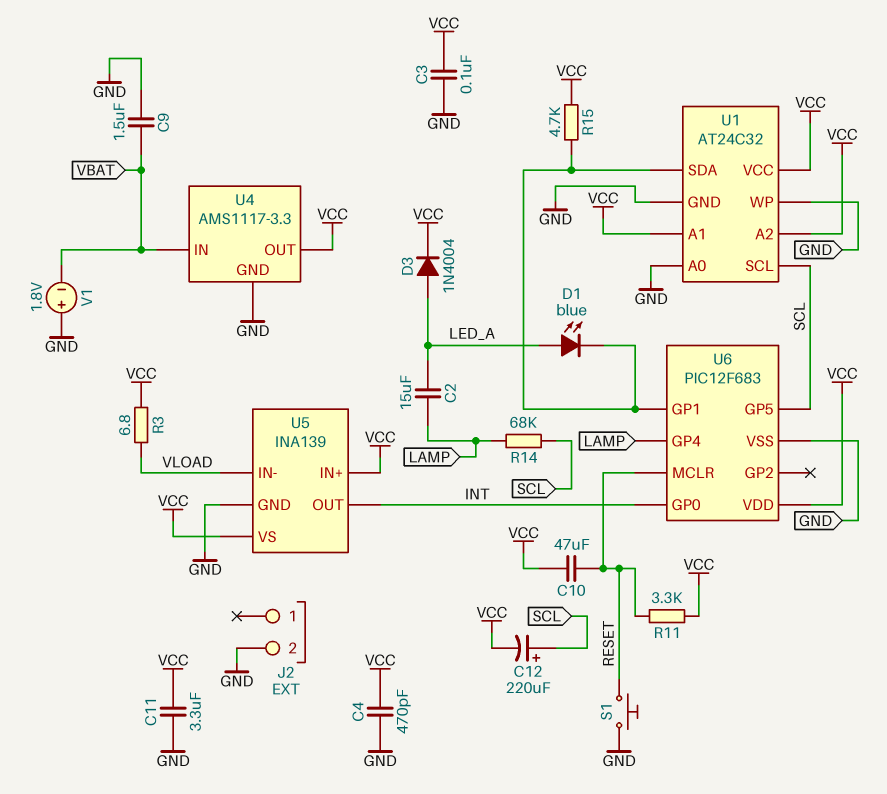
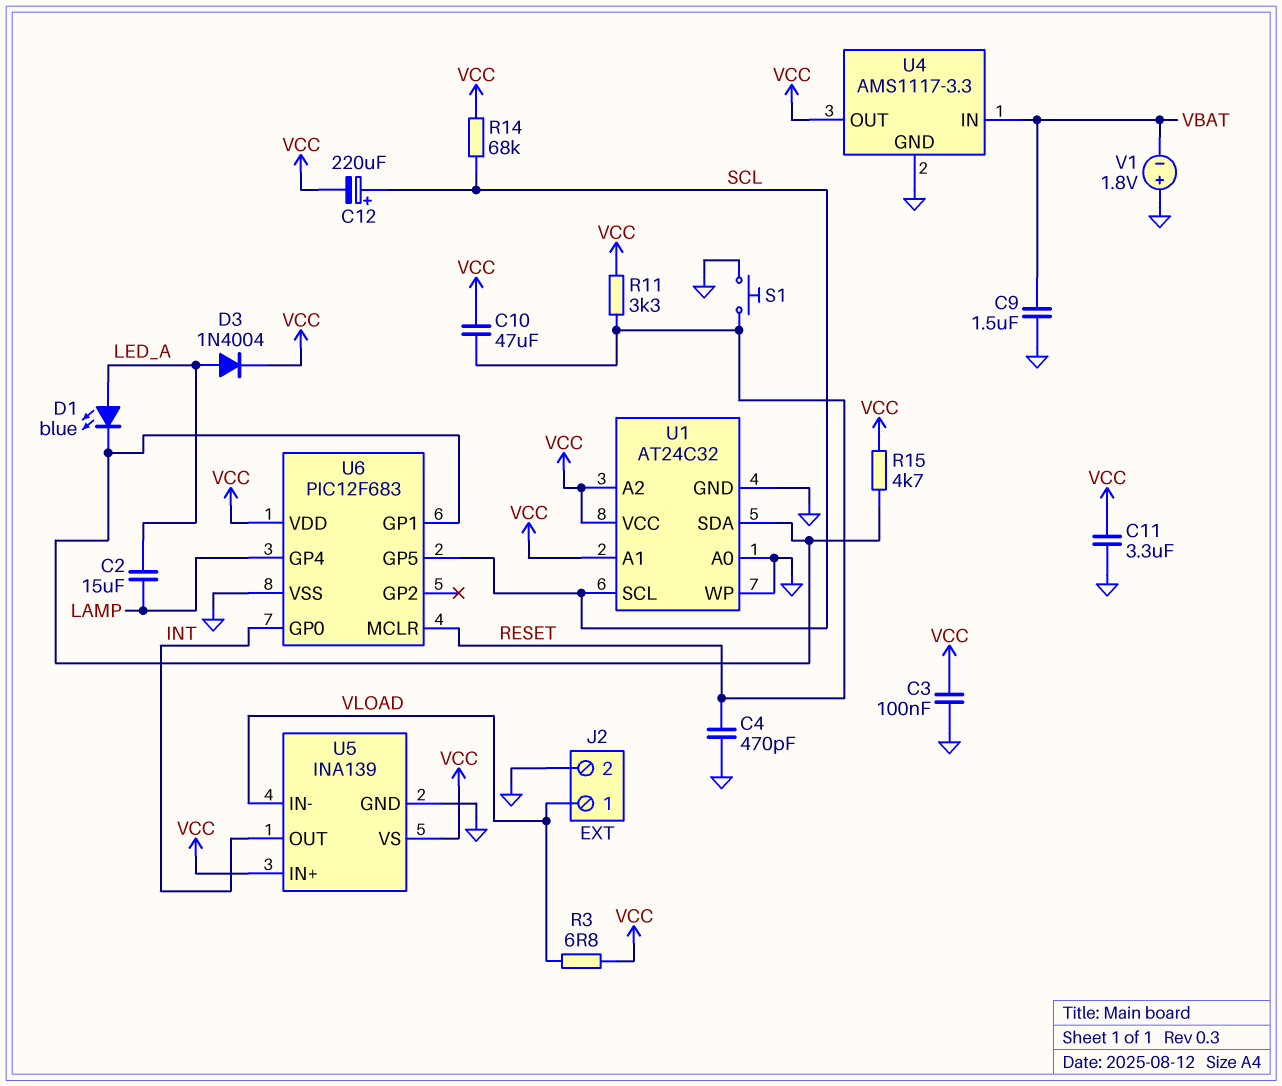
C4: 470pF (GND, VCC) -> 470pF (GND, RESET)
J2 pin 1: none -> VLOAD
R14: 68k (LAMP, SCL) -> 68k (SCL, VCC)

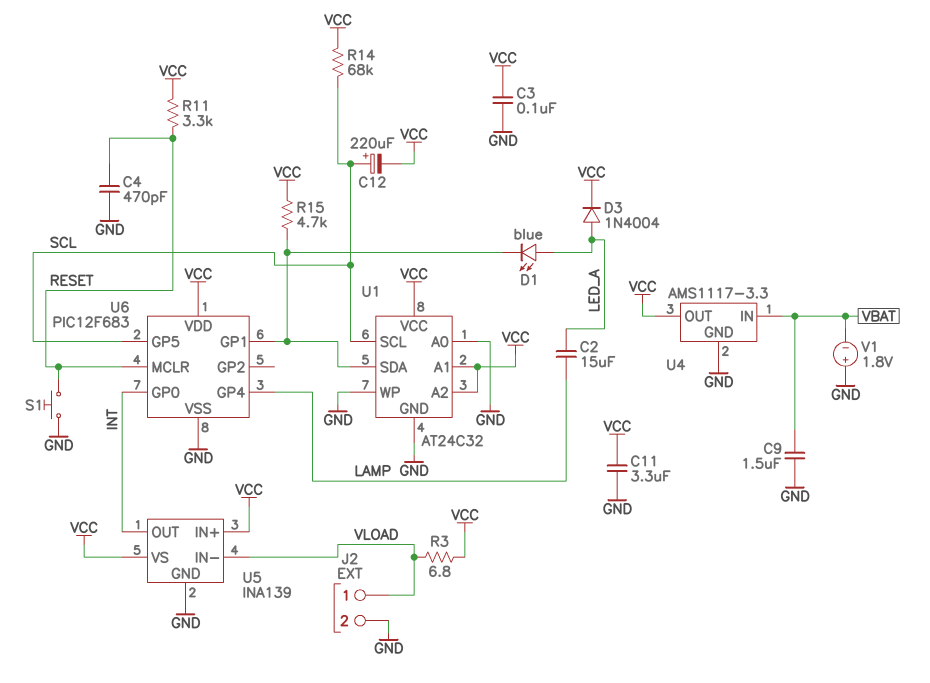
C10: 47uF (RESET, VCC) -> none

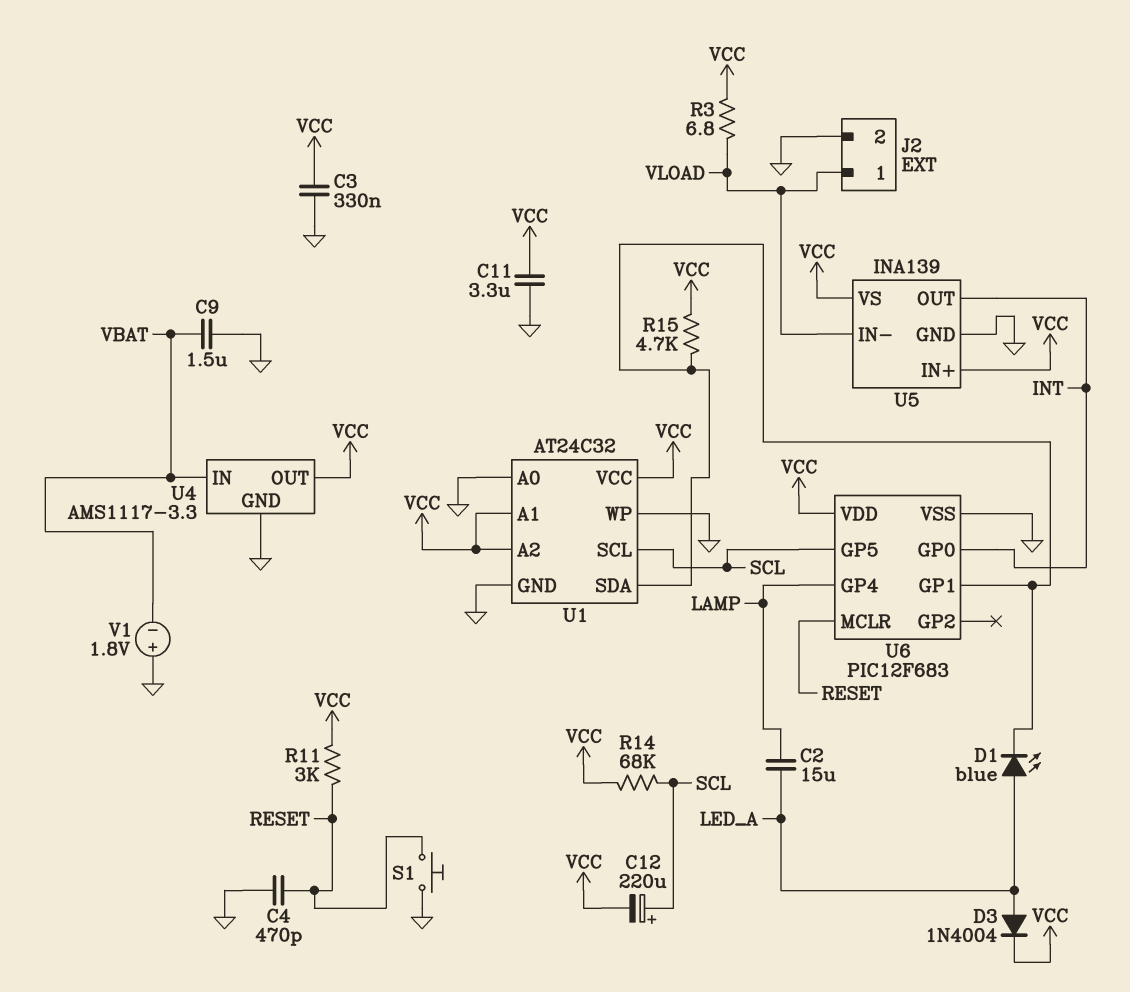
C3: 100nF (GND, VCC) -> 330nF (GND, VCC)
R11: 3.3k (RESET, VCC) -> 3k (RESET, VCC)

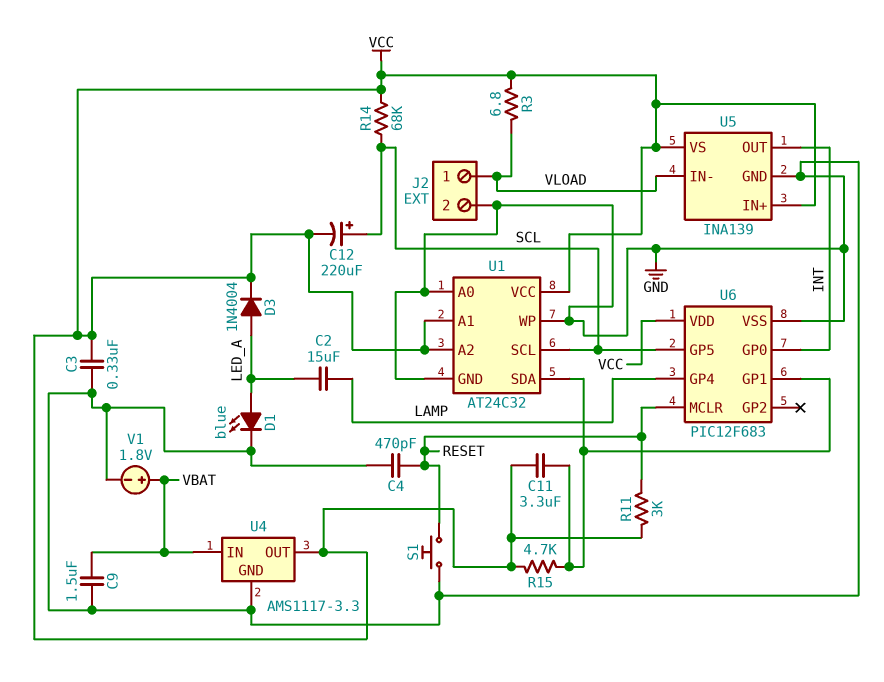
C11: 3.3uF (GND, VCC) -> 3.3uF (U1/SDA, VCC)
D1: LED blue (A LED_A, K U1/SDA) -> LED blue (A LED_A, K GND)
V1: 1.8V (plus GND, minus VBAT) -> 1.8V (plus VBAT, minus GND)

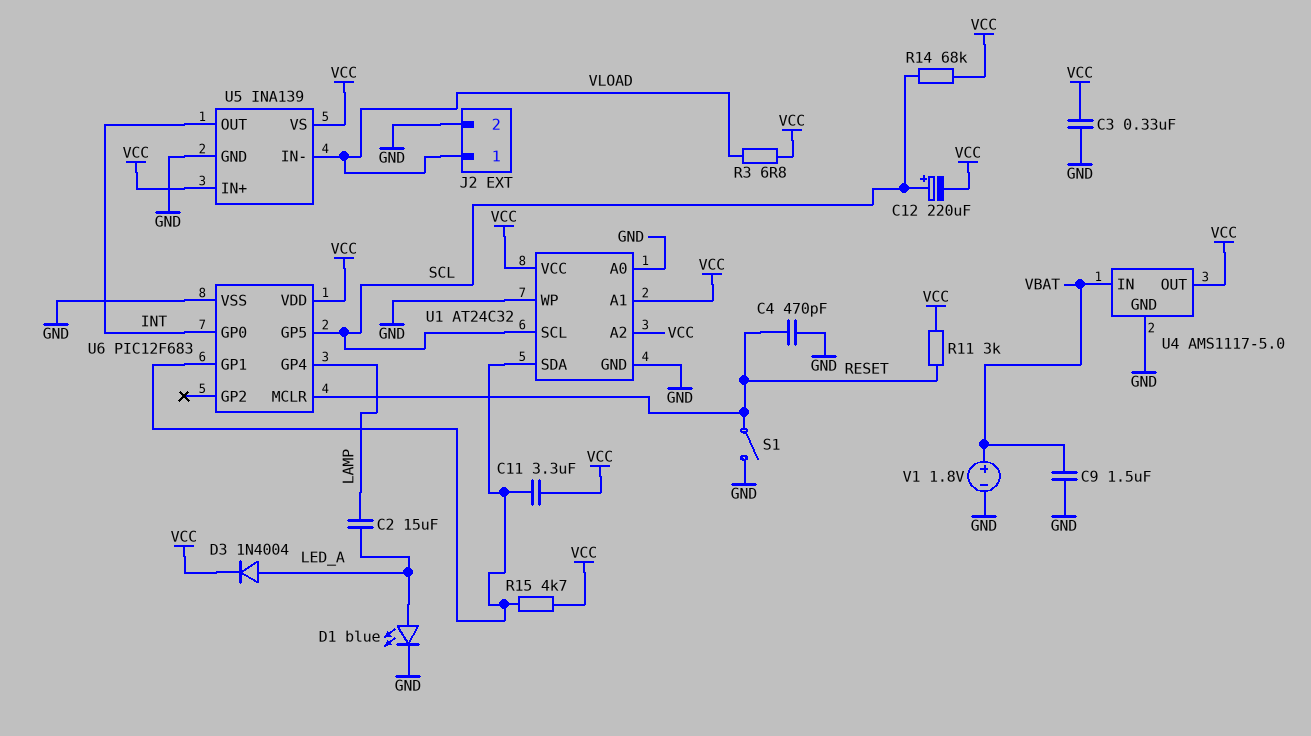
S1: button (GND, RESET) -> switch (GND, RESET)
U4: AMS1117-3.3 -> AMS1117-5.0

